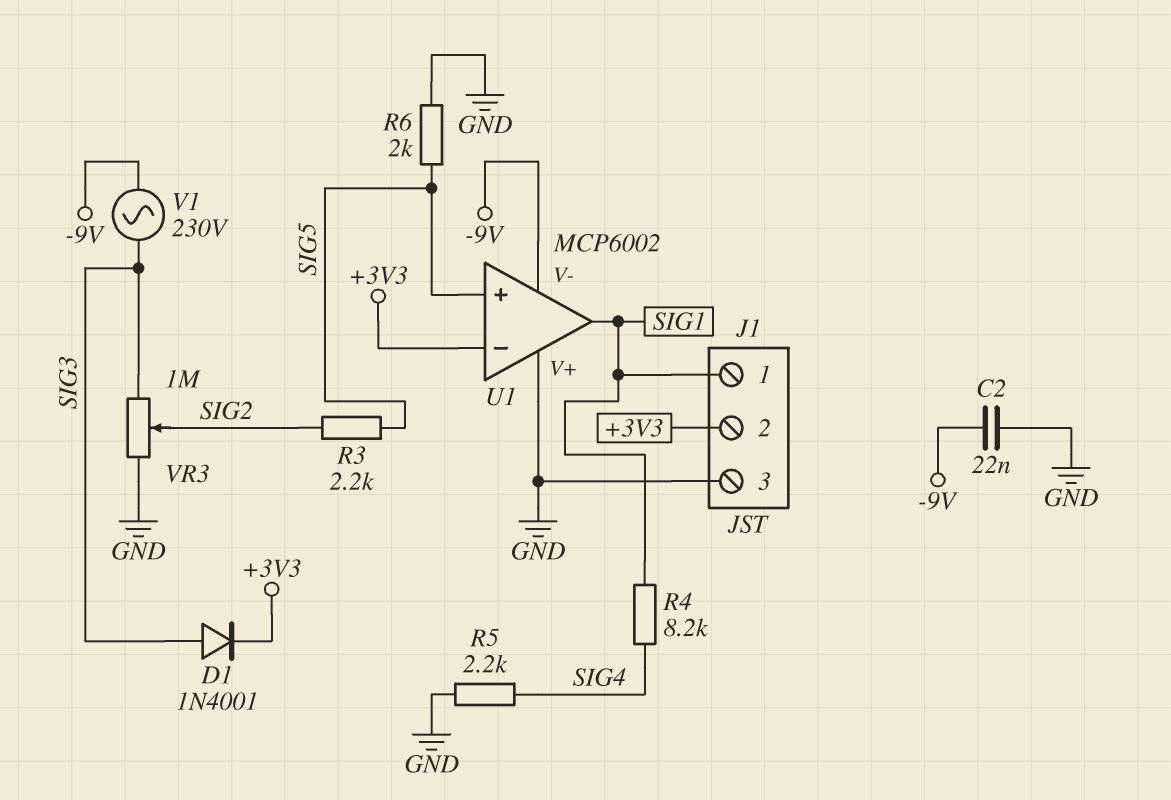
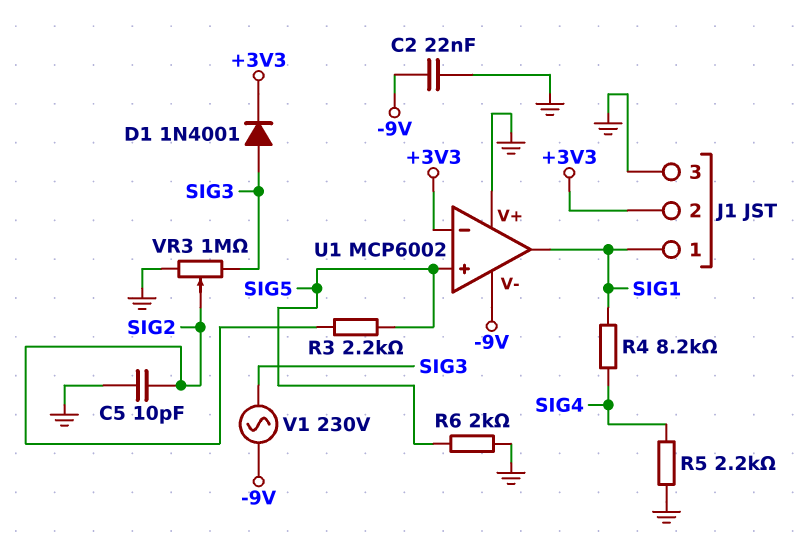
C5: none -> 10pF (GND, SIG2)

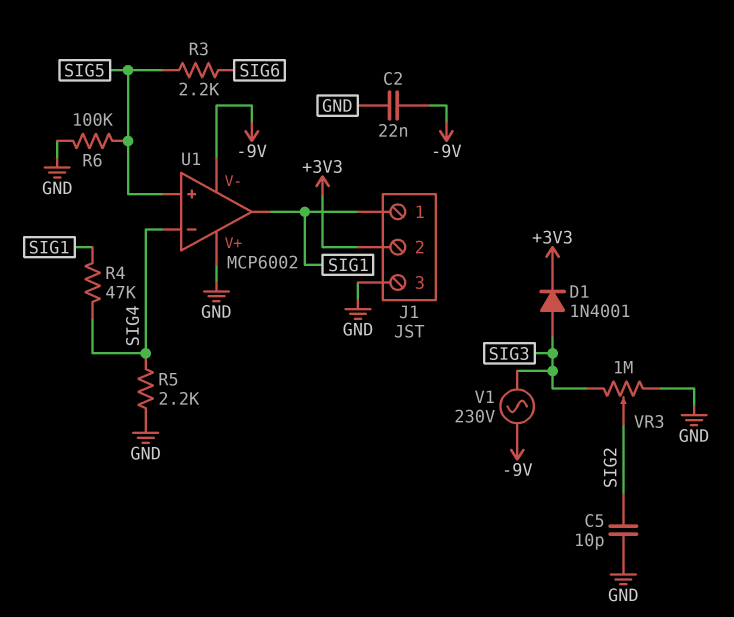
R3: 2.2k (SIG2, SIG5) -> 2.2k (SIG5, SIG6)
R4: 8.2k (SIG1, SIG4) -> 47k (SIG1, SIG4)
R6: 2k (GND, SIG5) -> 100k (GND, SIG5)
U1 pin in-: +3V3 -> SIG4

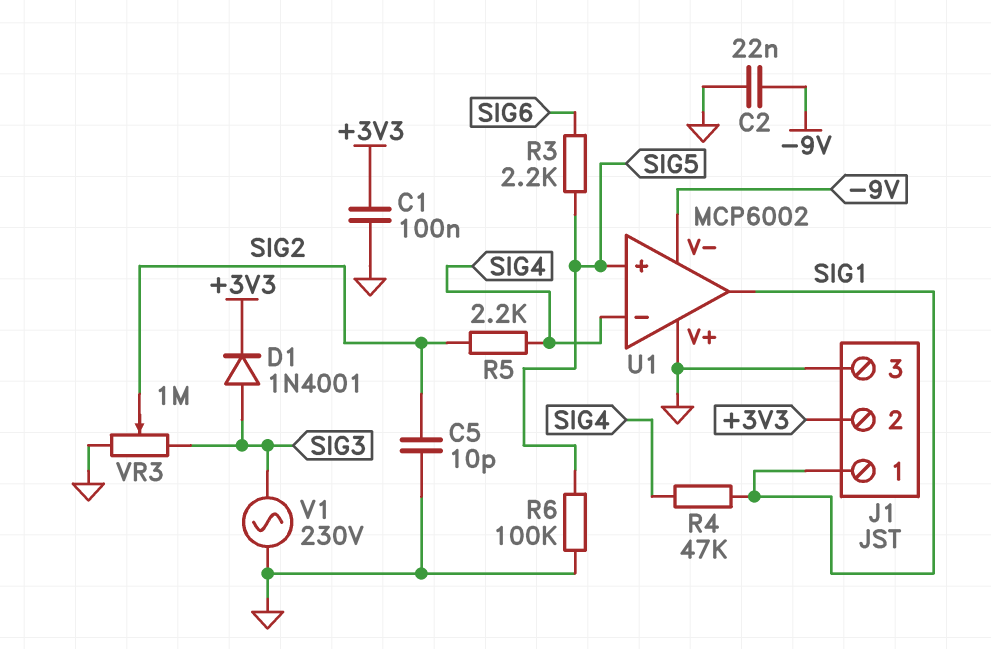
C1: none -> 100nF (+3V3, GND)
R5: 2.2k (GND, SIG4) -> 2.2k (SIG2, SIG4)
V1: AC 230V (-9V, SIG3) -> AC 230V (GND, SIG3)

